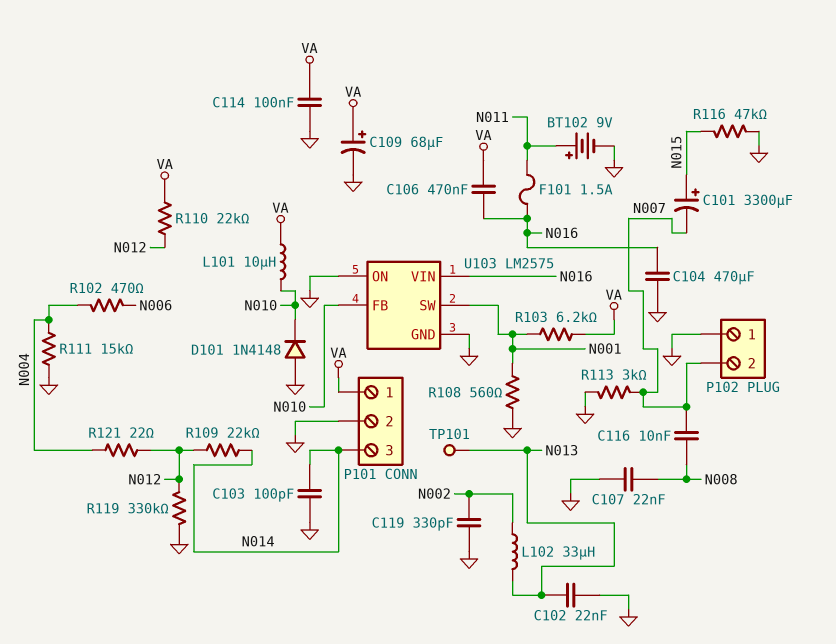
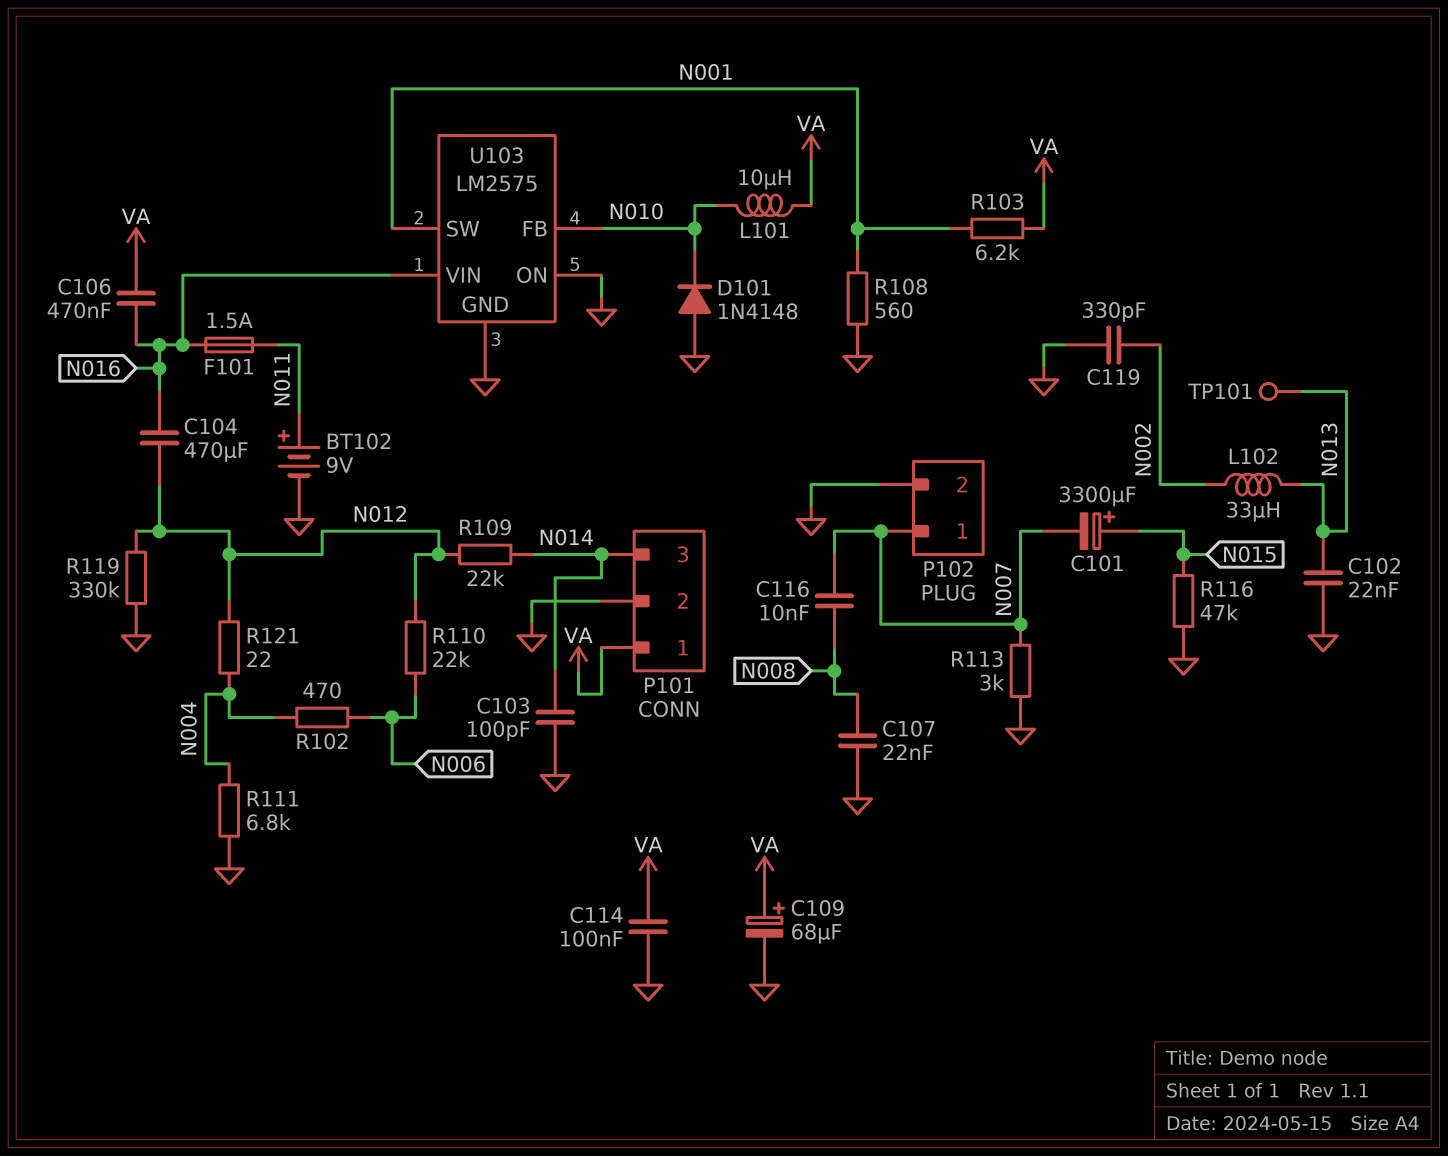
C104: 470uF (GND, N016) -> 470uF (N012, N016)
P102 pin 1: GND -> N007
P102 pin 2: N007 -> GND
R110: 22k (N012, VA) -> 22k (N006, N012)
R111: 15k (GND, N004) -> 6.8k (GND, N004)

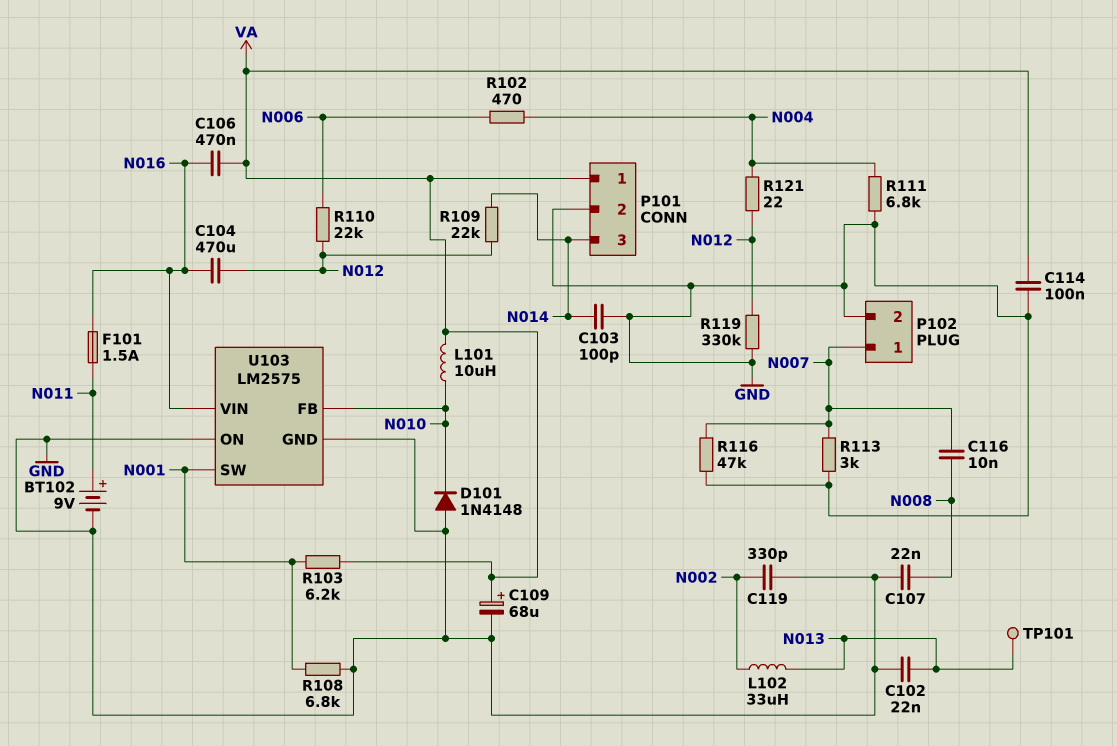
C101: 3300uF (plus N015, minus N007) -> none
R108: 560 (GND, N001) -> 6.8k (GND, N001)
R116: 47k (GND, N015) -> 47k (GND, N007)

